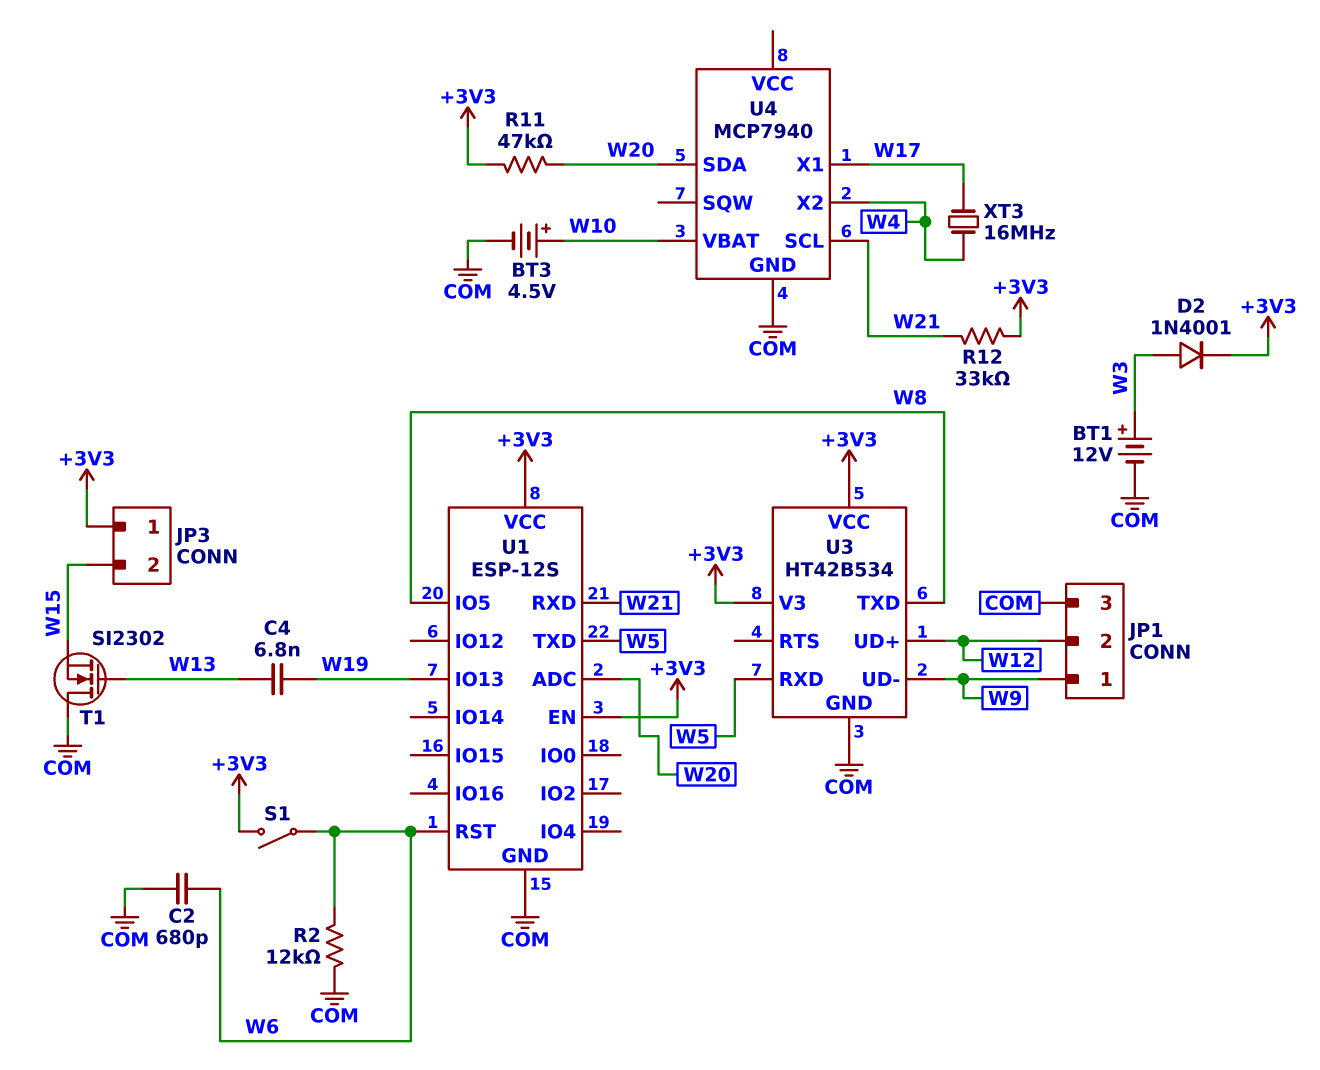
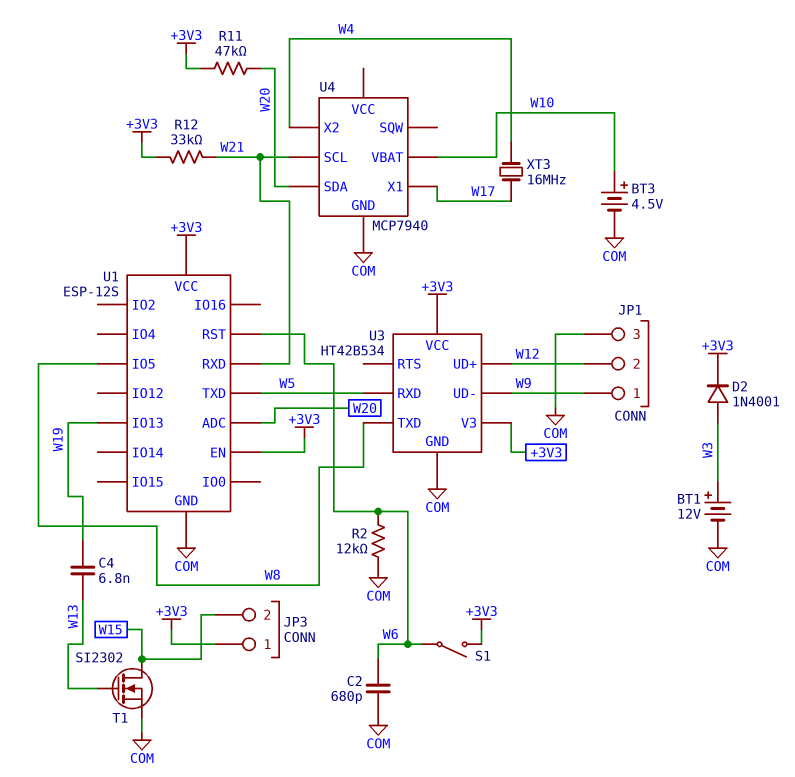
T1: NMOS SI2302 (G W13, D COM, S W15) -> NMOS SI2302 (G W13, D W15, S COM)

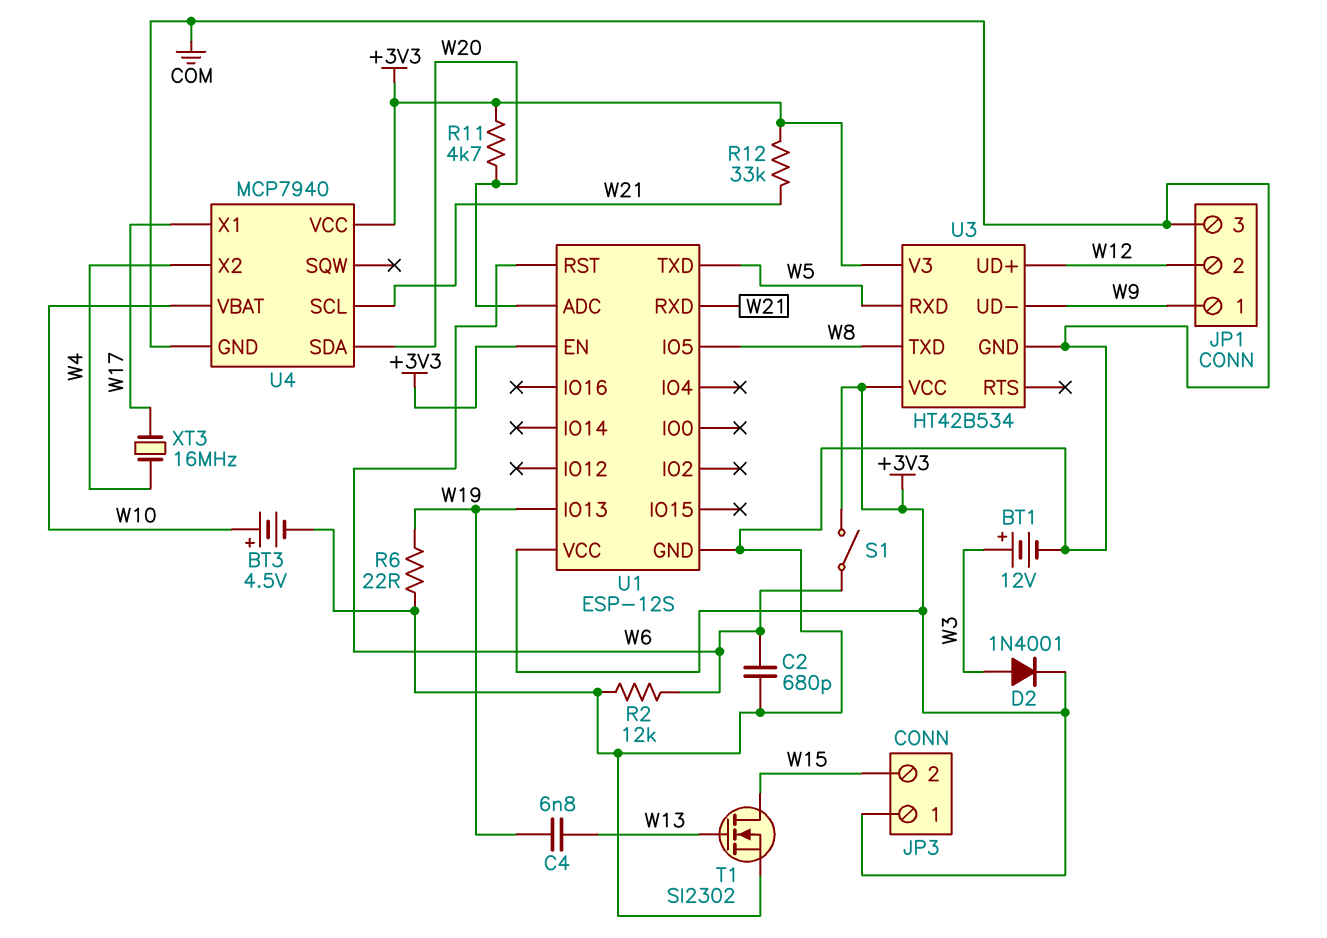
R6: none -> 22 (COM, W19)
R11: 47k (+3V3, W20) -> 4.7k (+3V3, W20)
U4 pin VCC: none -> +3V3

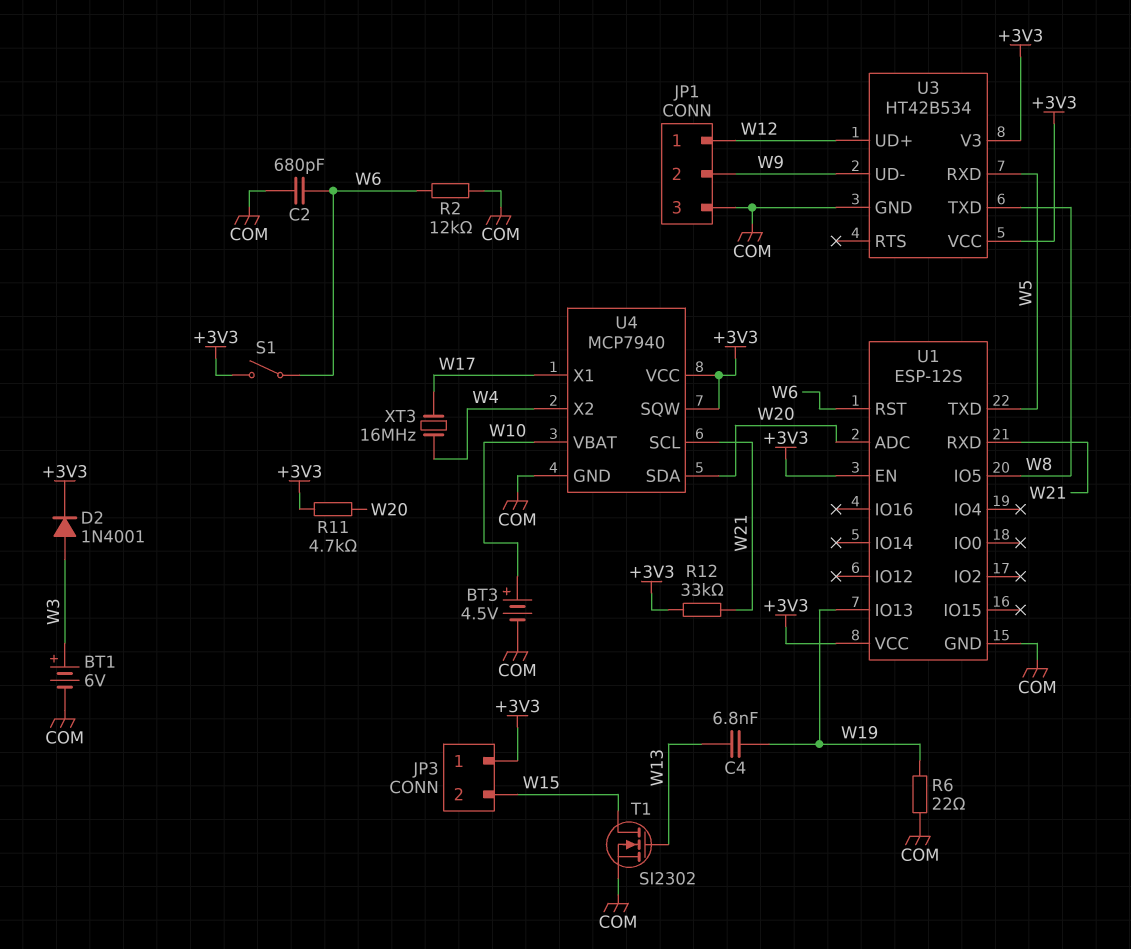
BT1: 12V (plus W3, minus COM) -> 6V (plus W3, minus COM)
JP1 pin 1: W9 -> W12
JP1 pin 2: W12 -> W9
U4 pin SQW: none -> +3V3

